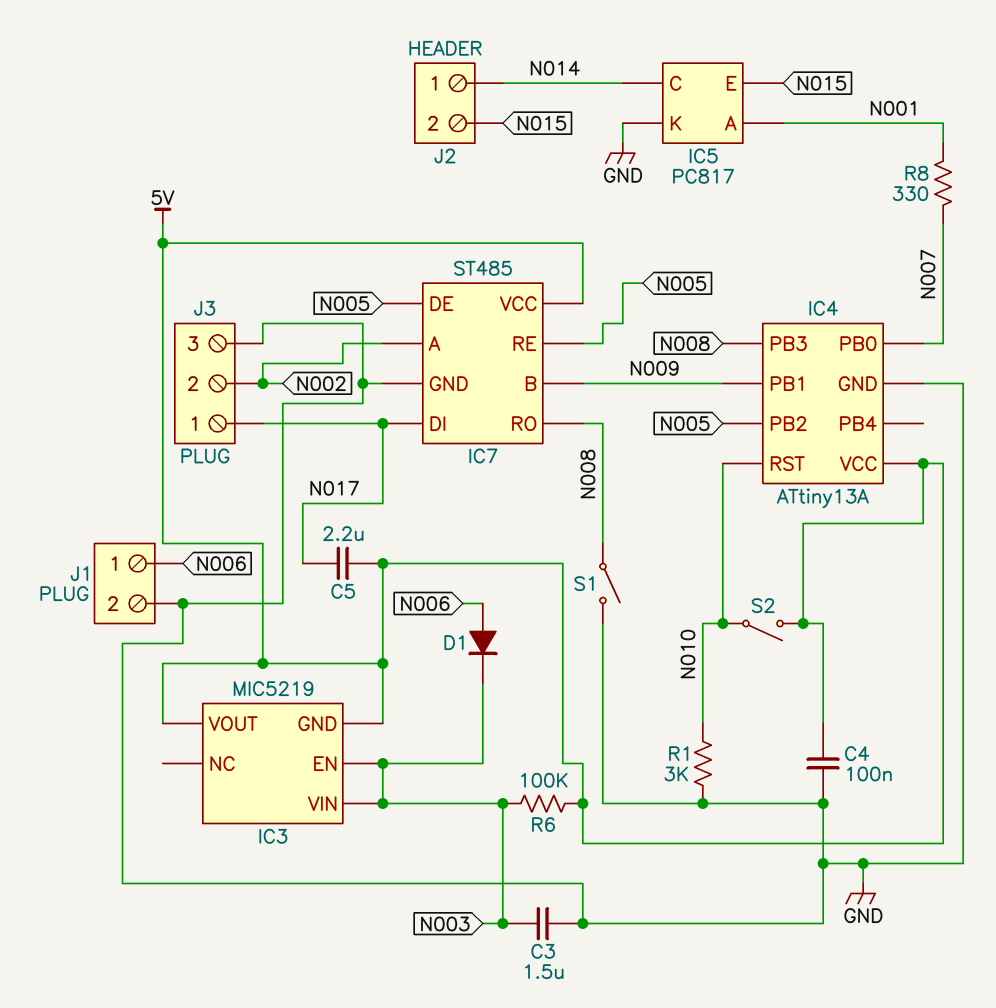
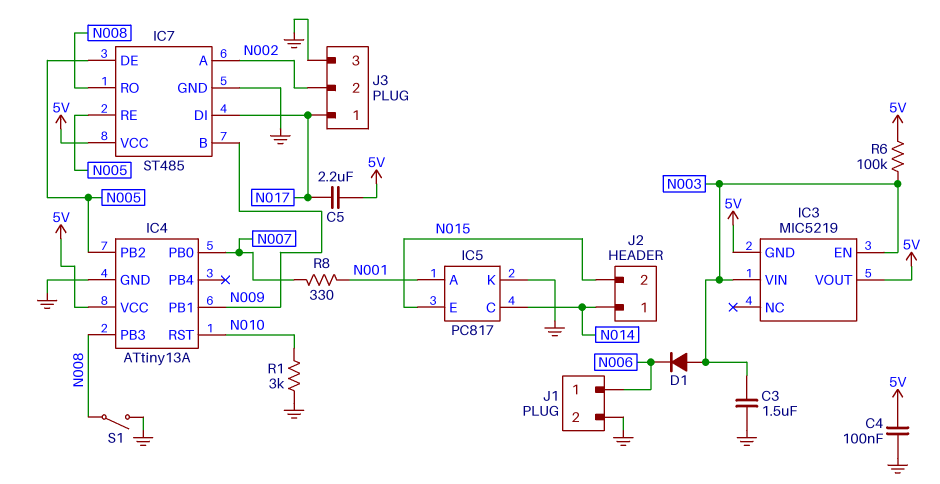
D1: diode (A N006, K N003) -> diode (A N003, K N006)
S2: switch (5V, N010) -> none

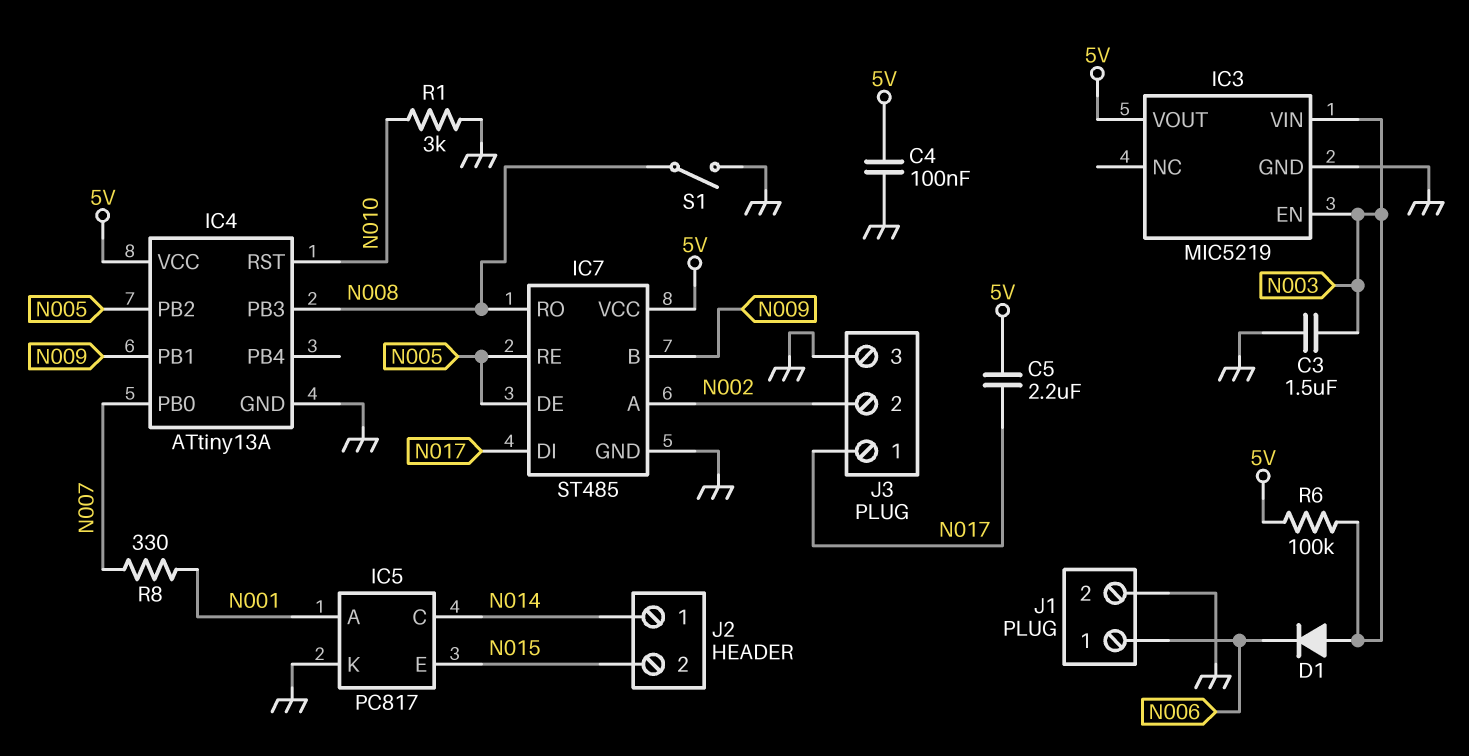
IC3 pin GND: 5V -> GND

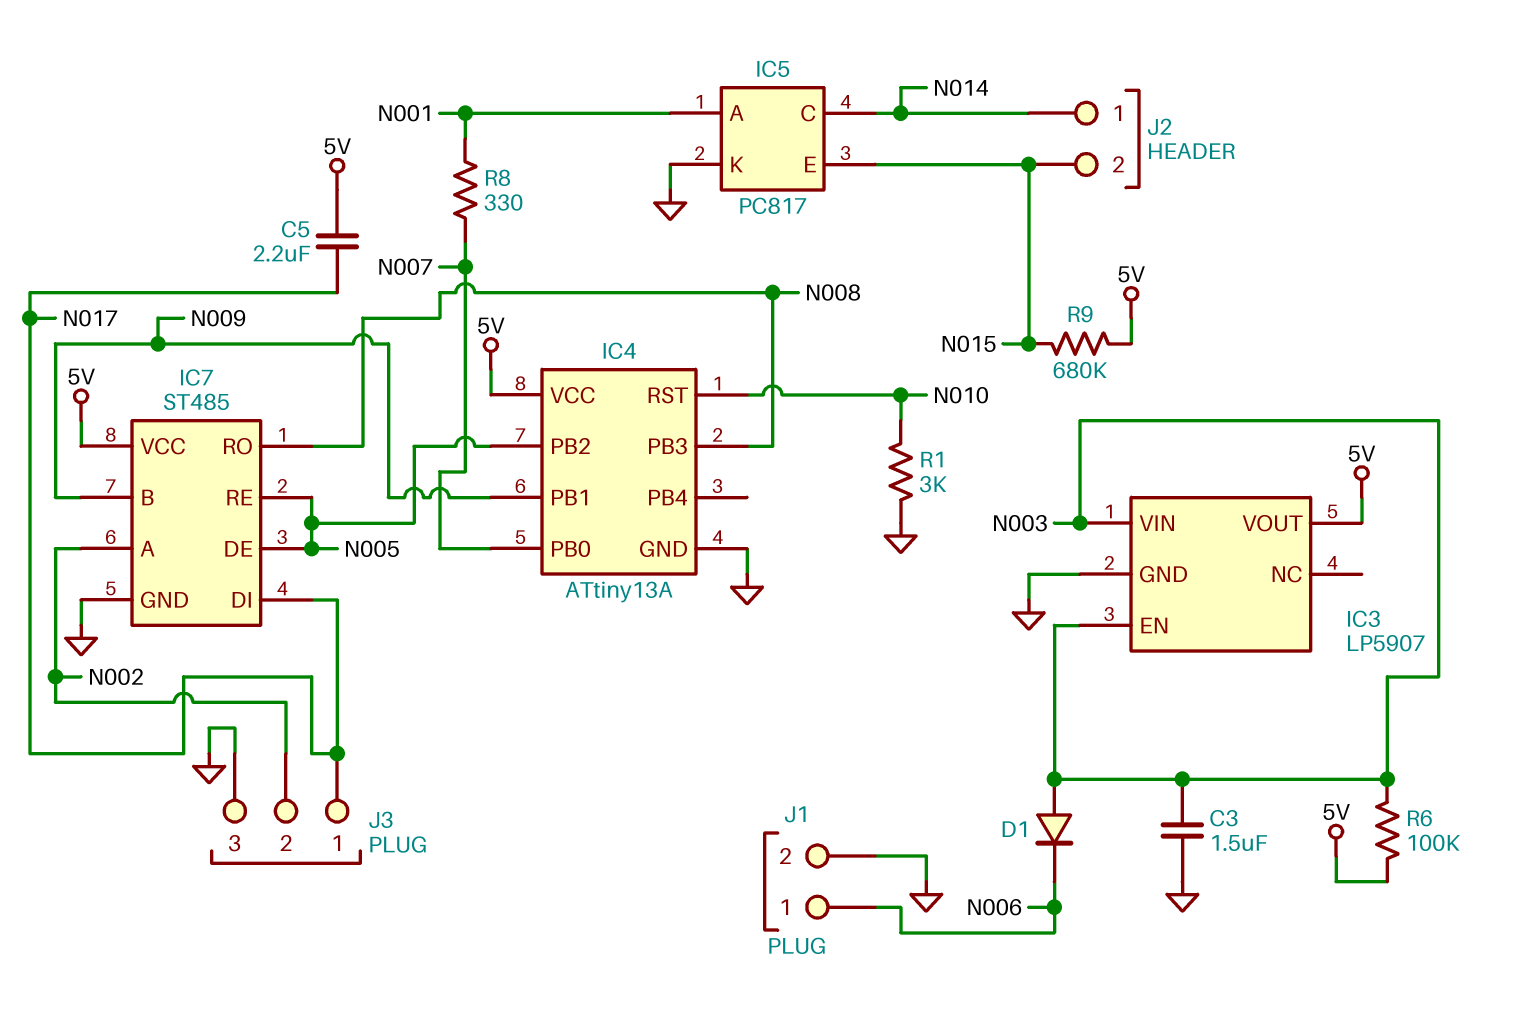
C4: 100nF (5V, GND) -> none
IC3: MIC5219 -> LP5907
R9: none -> 680k (5V, N015)
S1: switch (GND, N008) -> none

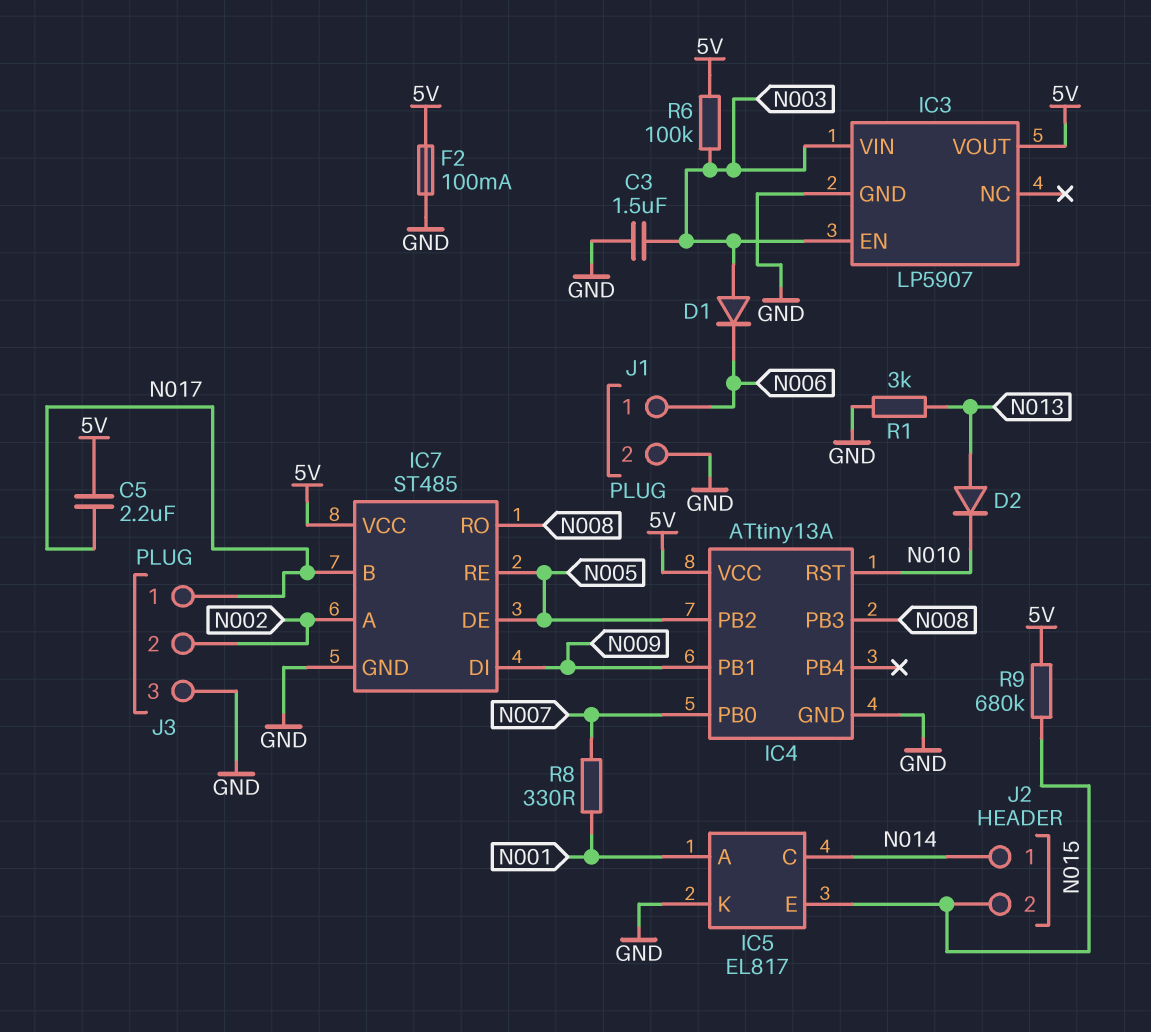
D2: none -> diode (A N013, K N010)
F2: none -> 100mA (5V, GND)
IC5: PC817 -> EL817
IC7 pin B: N009 -> N017
IC7 pin DI: N017 -> N009
R1: 3k (GND, N010) -> 3k (GND, N013)

